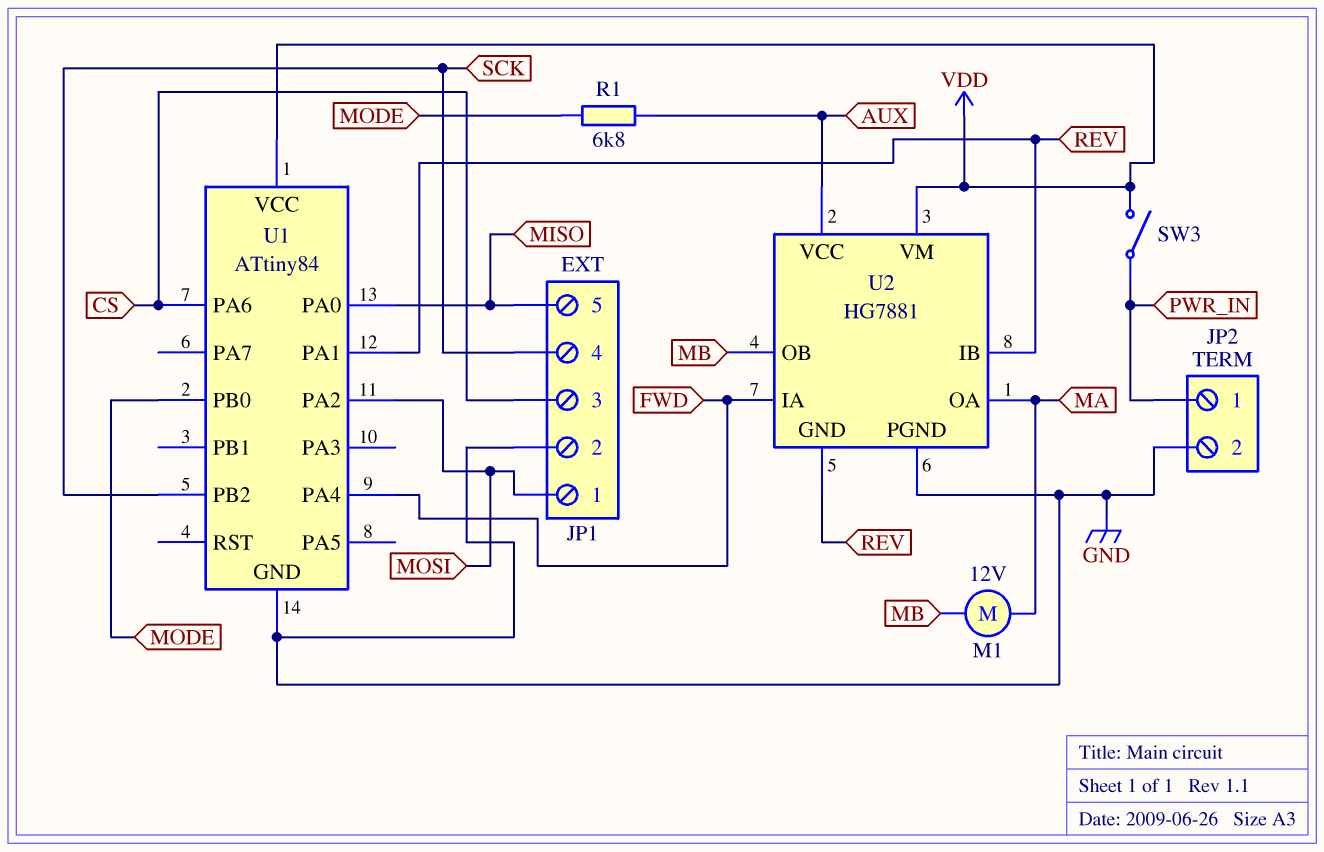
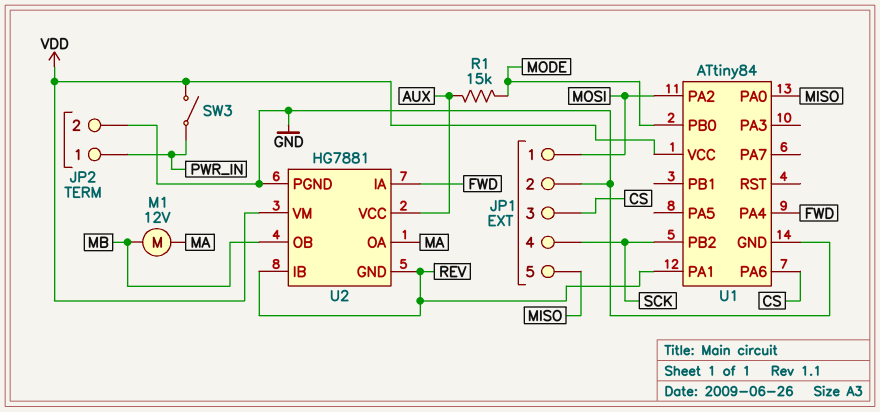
R1: 6.8k (AUX, MODE) -> 15k (AUX, MODE)

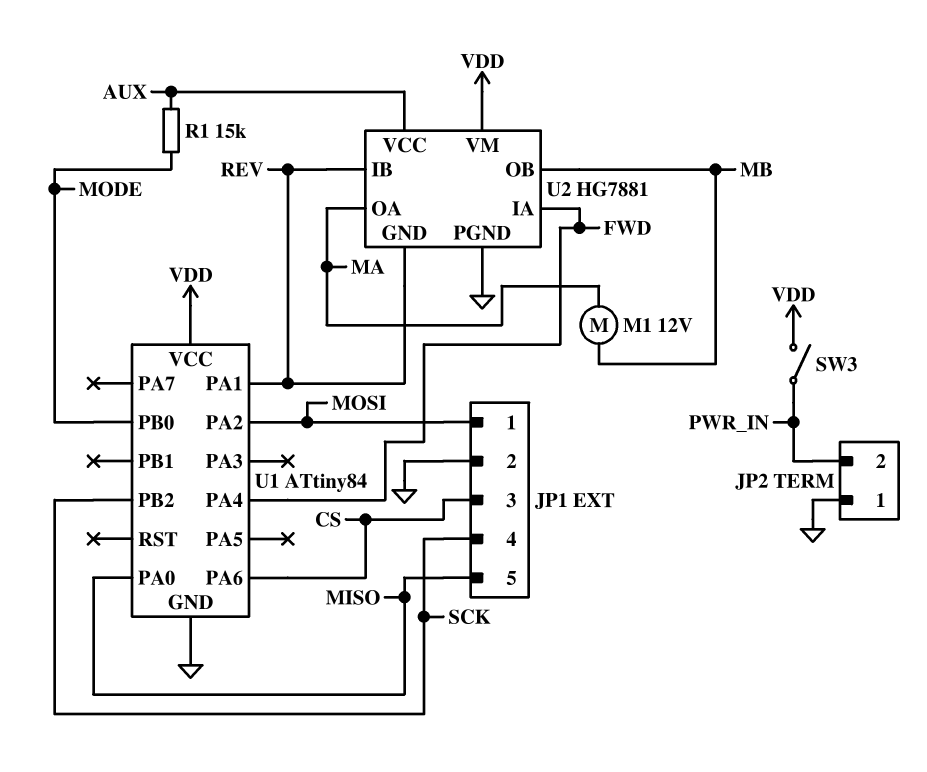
JP2 pin 1: PWR_IN -> GND
JP2 pin 2: GND -> PWR_IN

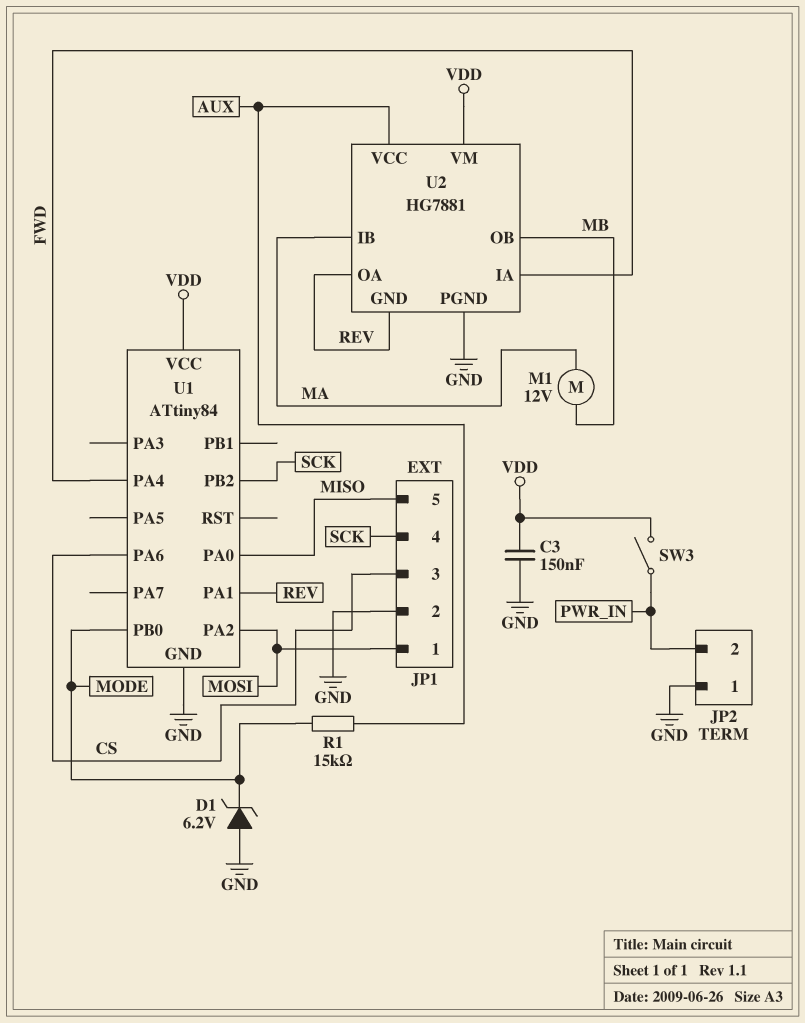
C3: none -> 150nF (GND, VDD)
D1: none -> zener 6.2V (A GND, K MODE)
U2 pin IB: REV -> MA
U2 pin OA: MA -> REV

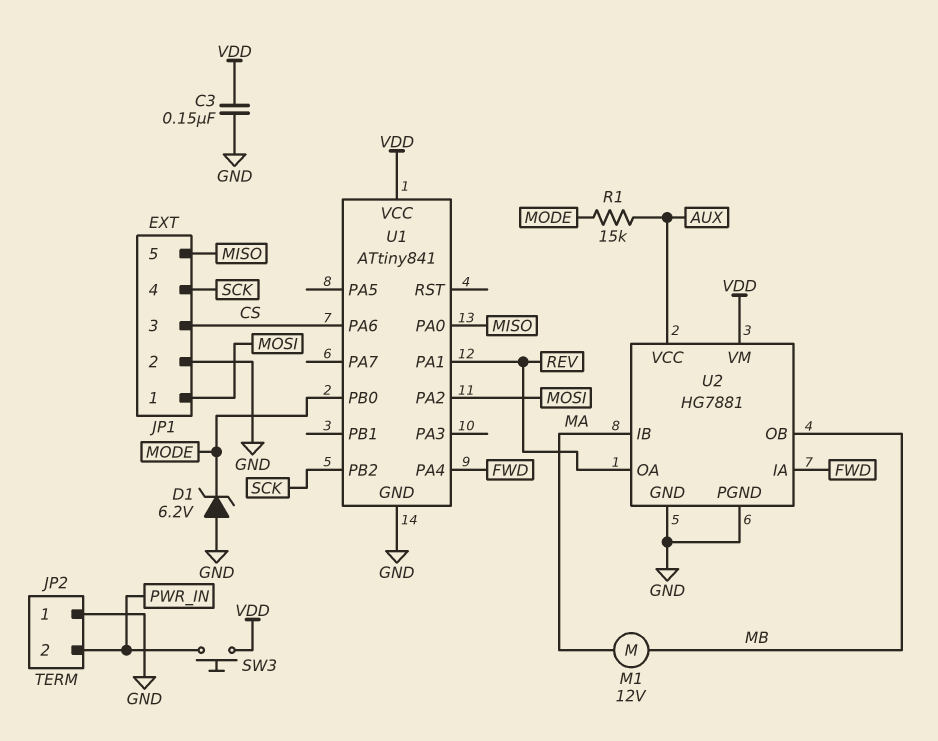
SW3: switch (PWR_IN, VDD) -> button (PWR_IN, VDD)
U1: ATtiny84 -> ATtiny841
U2 pin GND: REV -> GND

